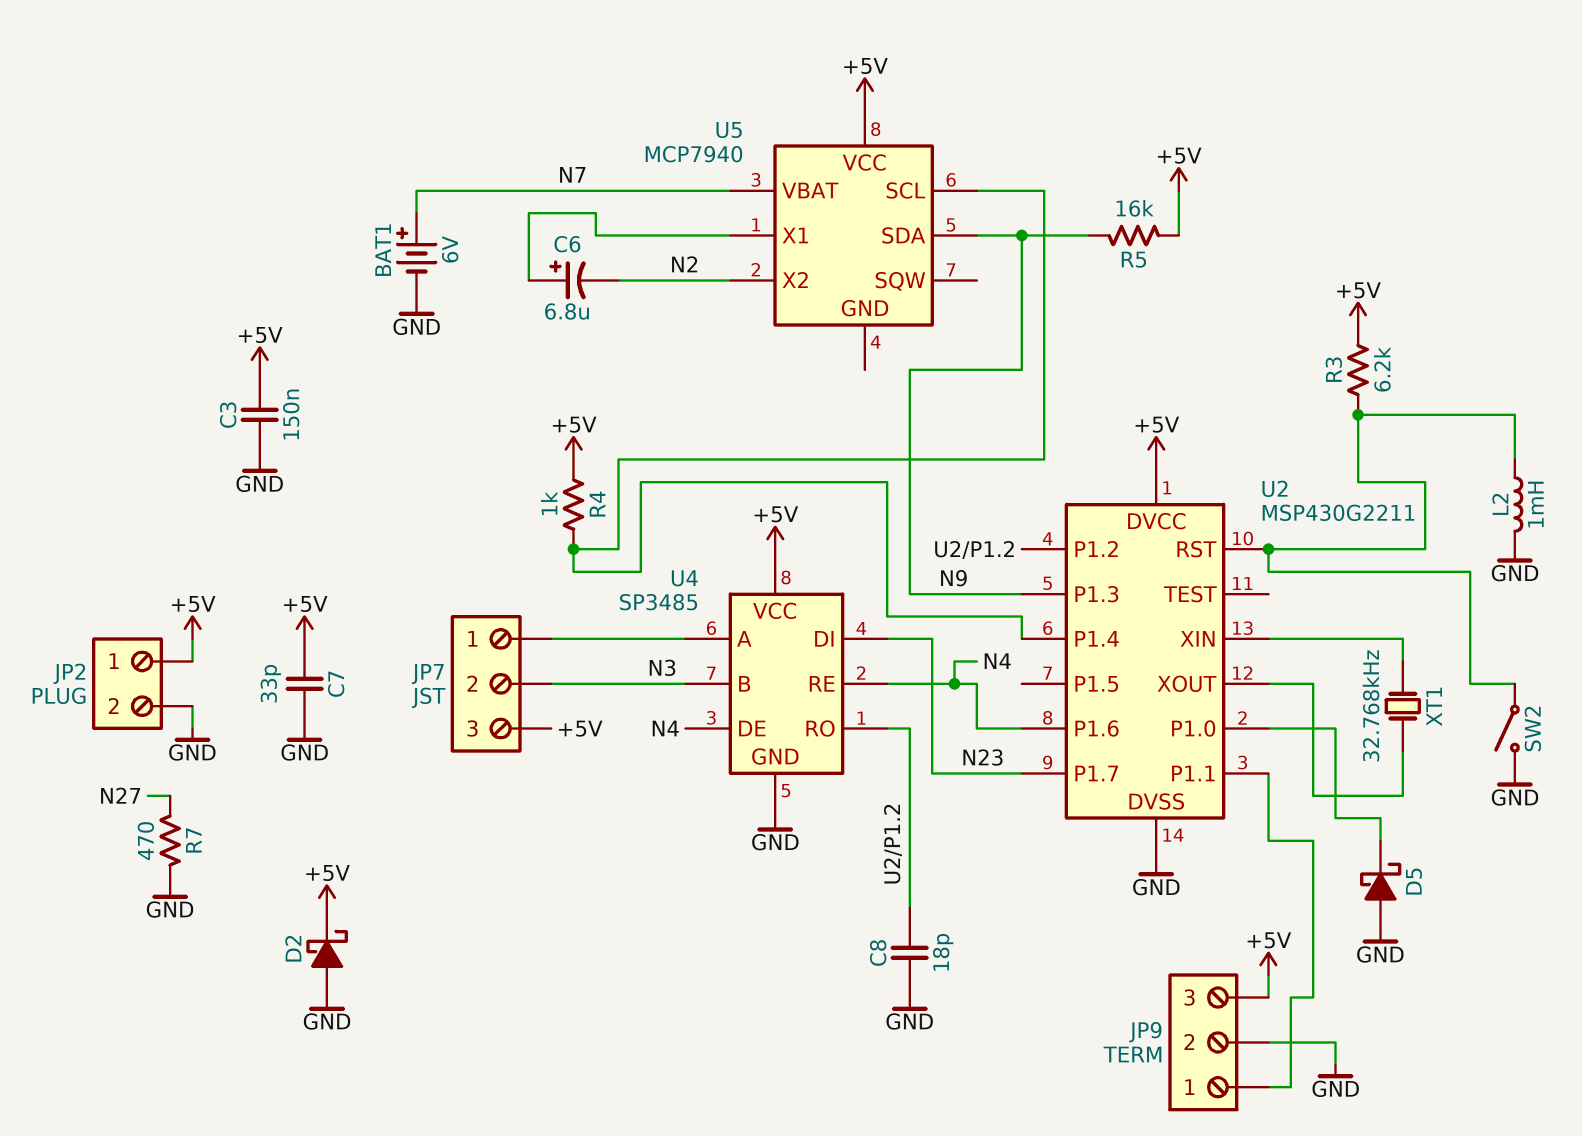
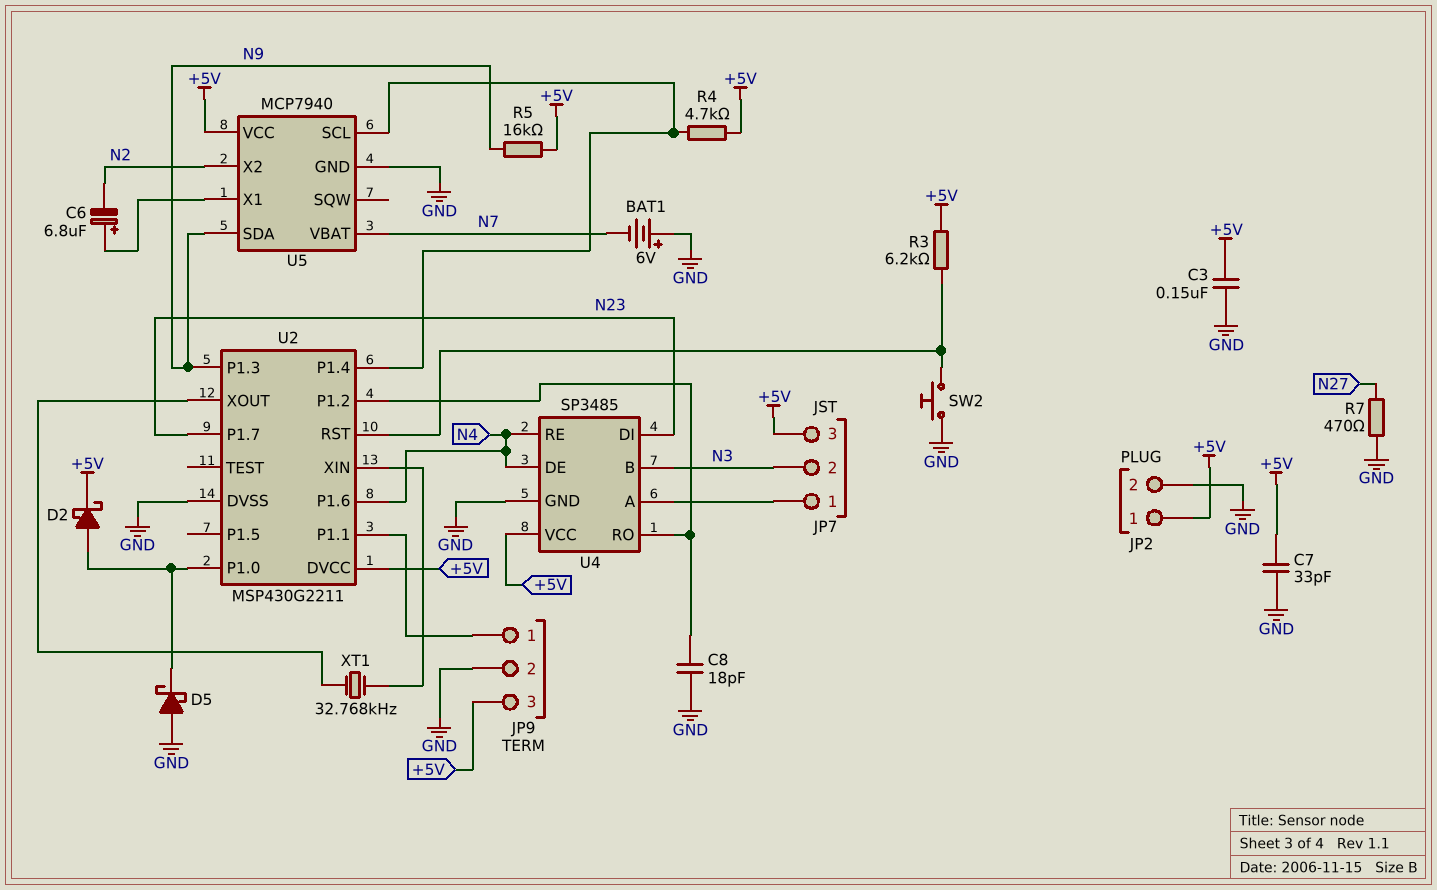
BAT1: 6V (plus N7, minus GND) -> 6V (plus GND, minus N7)
D2: schottky (A GND, K +5V) -> schottky (A U2/P1.0, K +5V)
L2: 1mH (GND, U2/RST) -> none
R4: 1k (+5V, U2/P1.4) -> 4.7k (+5V, U2/P1.4)
SW2: switch (GND, U2/RST) -> button (GND, U2/RST)
U5 pin GND: none -> GND

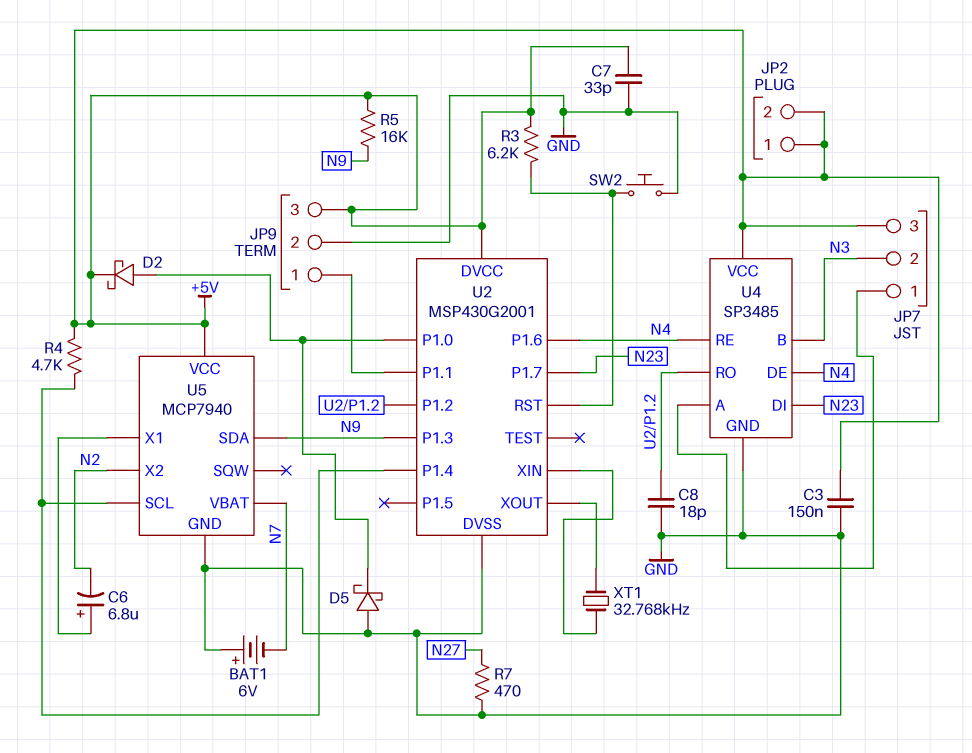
JP2 pin 2: GND -> +5V
U2: MSP430G2211 -> MSP430G2001

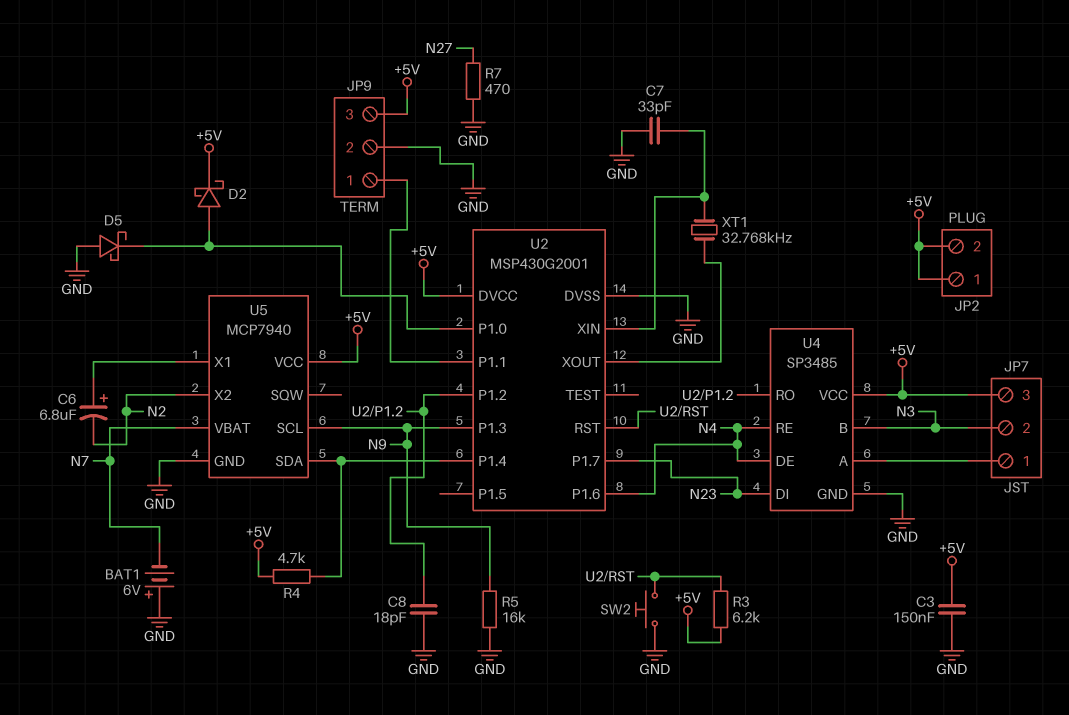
C7: 33pF (+5V, GND) -> 33pF (GND, U2/XIN)
R5: 16k (+5V, N9) -> 16k (GND, N9)
U5 pin SCL: U2/P1.4 -> N9
U5 pin SDA: N9 -> U2/P1.4

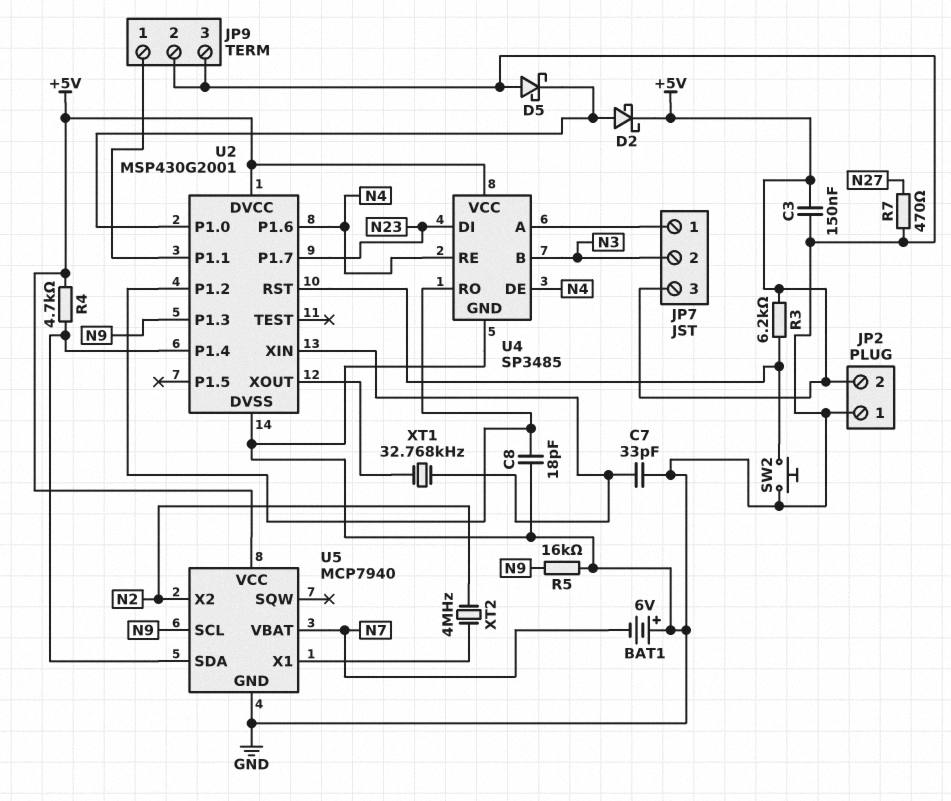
C6: 6.8uF (plus U5/X1, minus N2) -> none
JP2 pin 1: +5V -> GND
JP9 pin 3: +5V -> GND
XT2: none -> 4MHz (N2, U5/X1)

